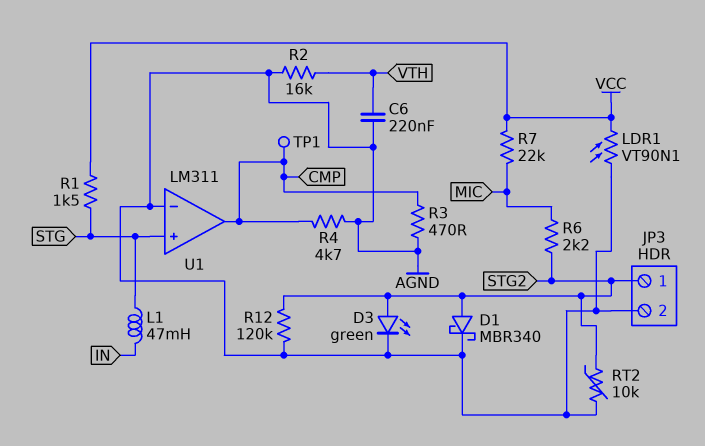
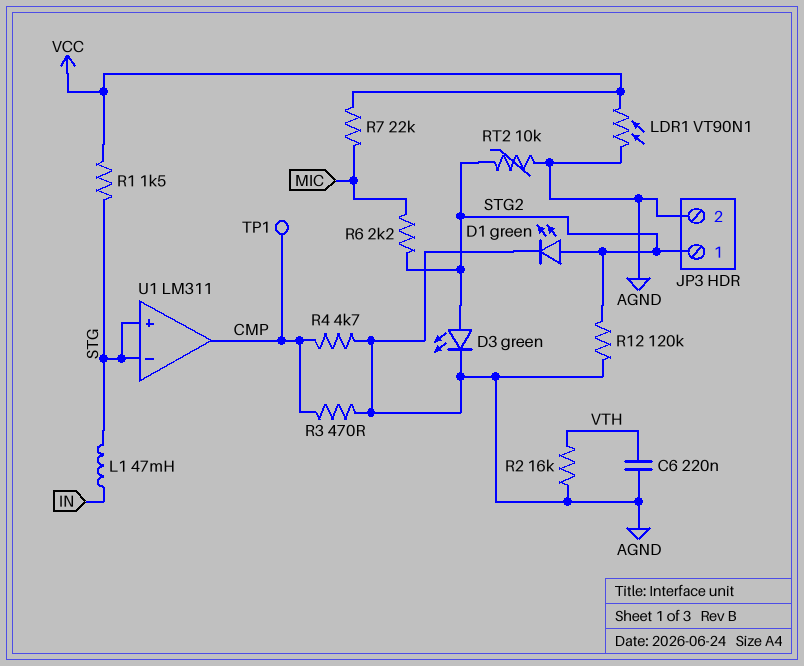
D1: schottky MBR340 (A STG2, K AGND) -> LED green (A STG2, K AGND)
U1 pin in-: AGND -> STG

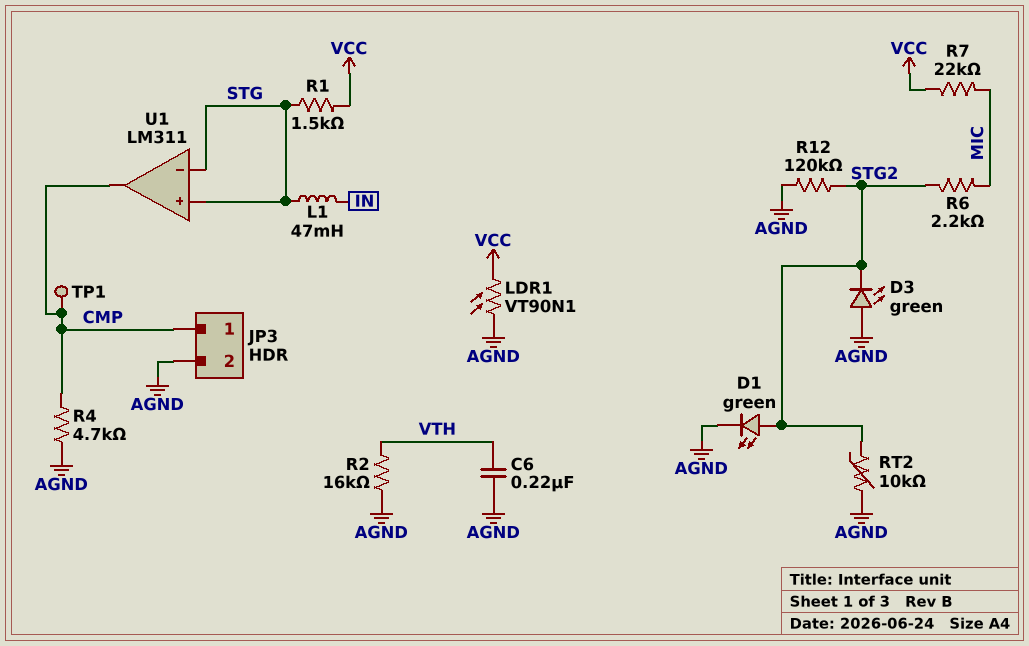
D3: LED green (A STG2, K AGND) -> LED green (A AGND, K STG2)
JP3 pin 1: STG2 -> CMP
R3: 470 (AGND, CMP) -> none

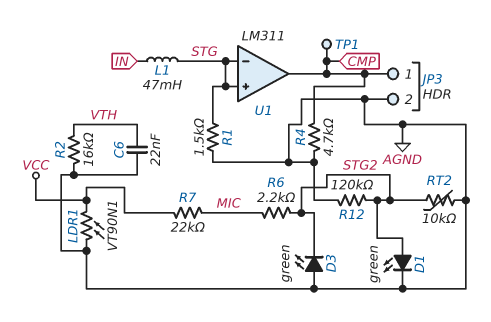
C6: 220nF (AGND, VTH) -> 22nF (AGND, VTH)
R1: 1.5k (STG, VCC) -> 1.5k (AGND, STG)

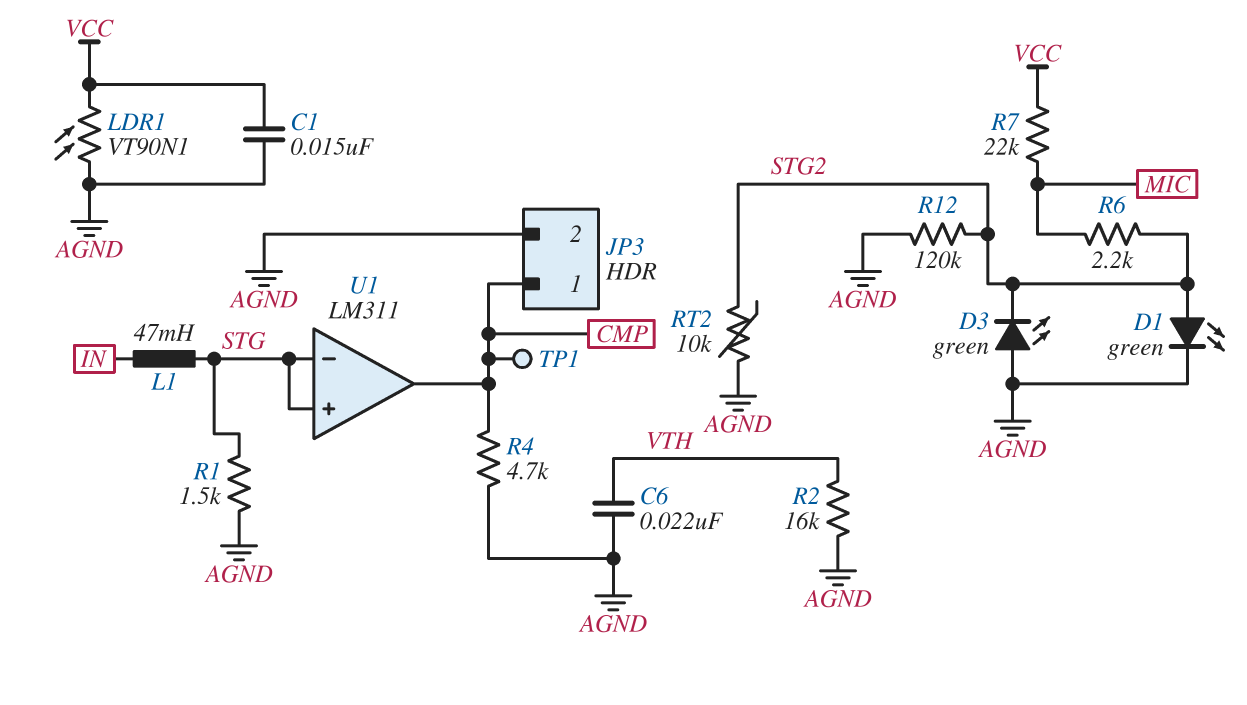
C1: none -> 15nF (AGND, VCC)

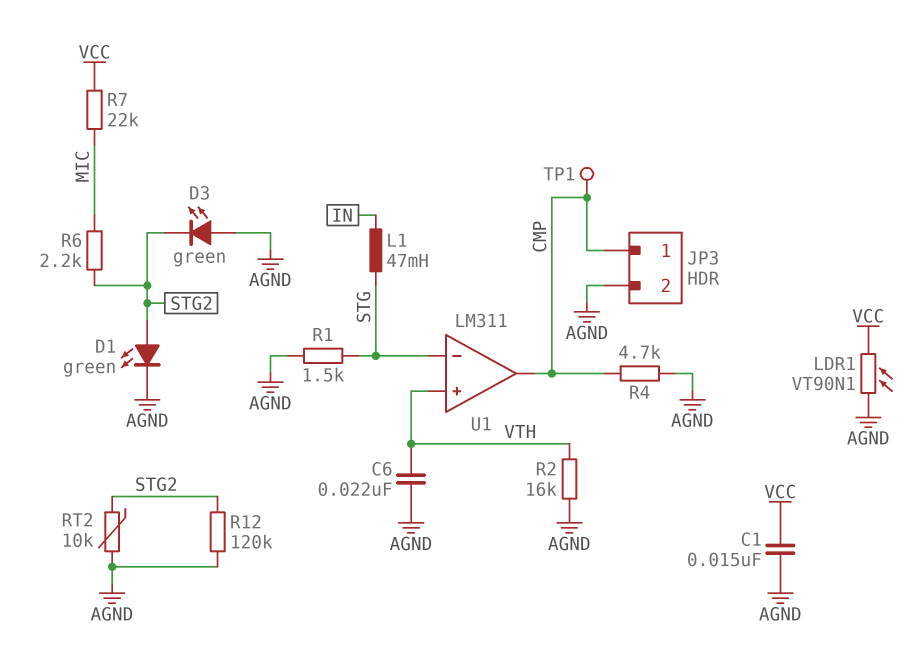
U1 pin in+: STG -> VTH

